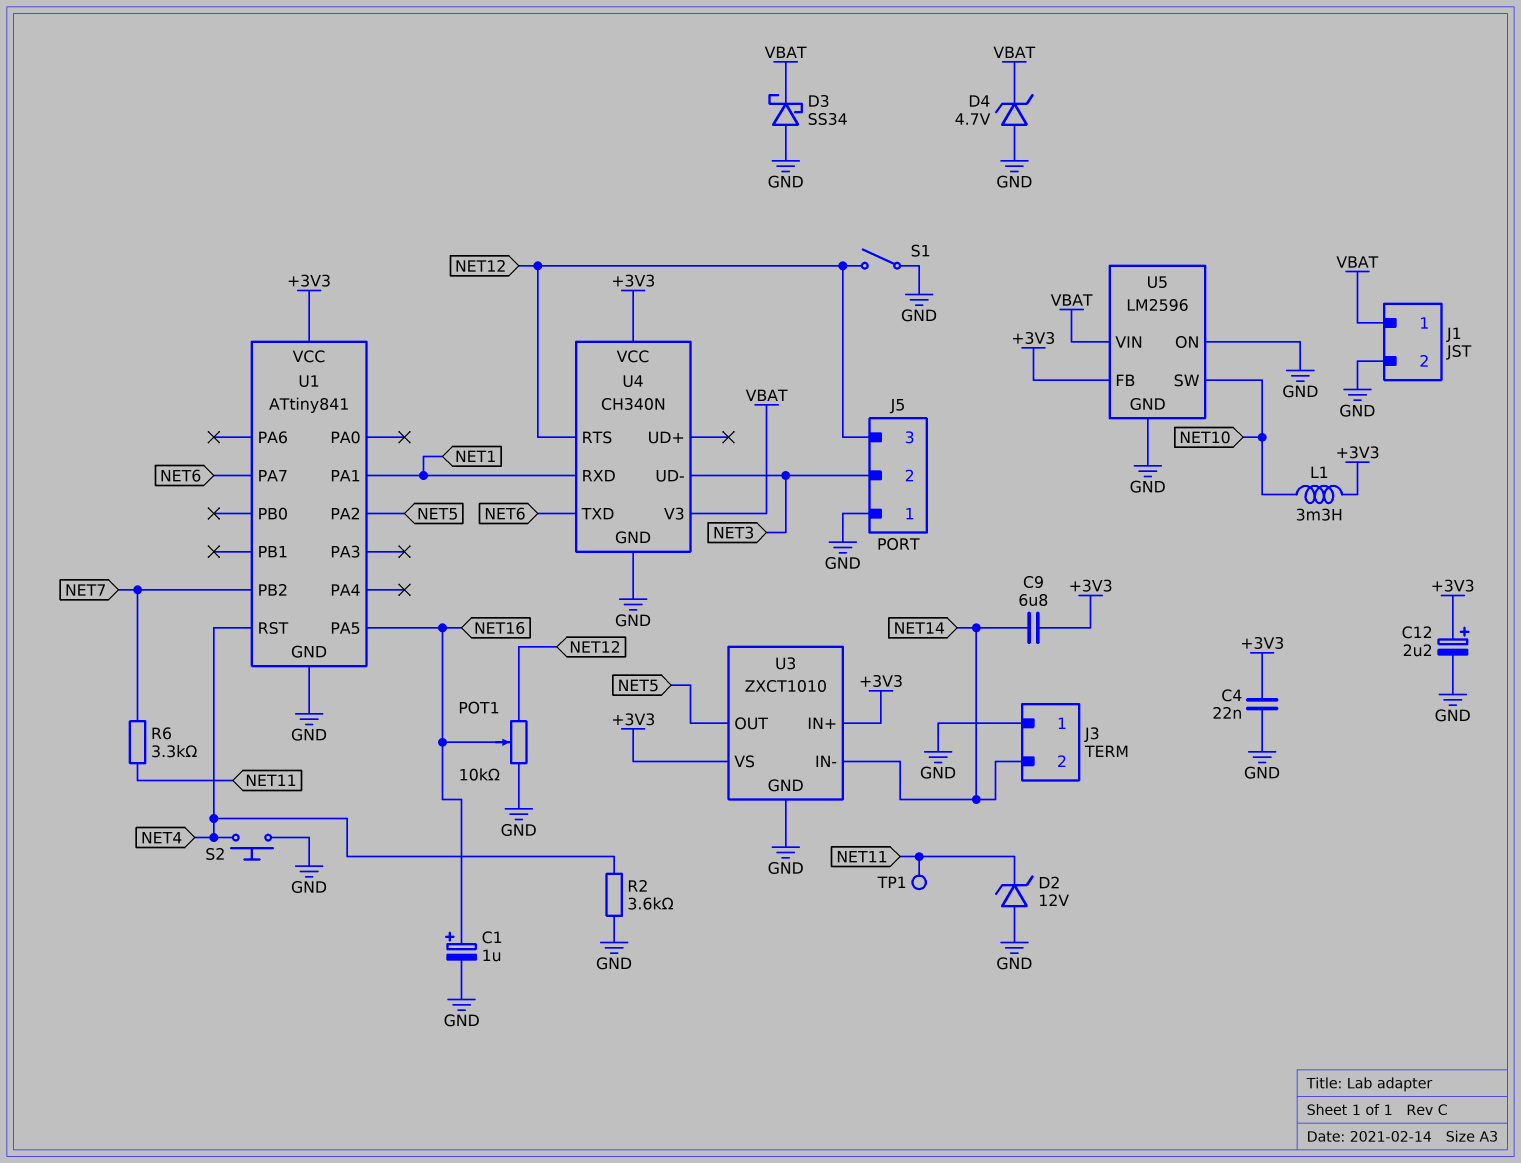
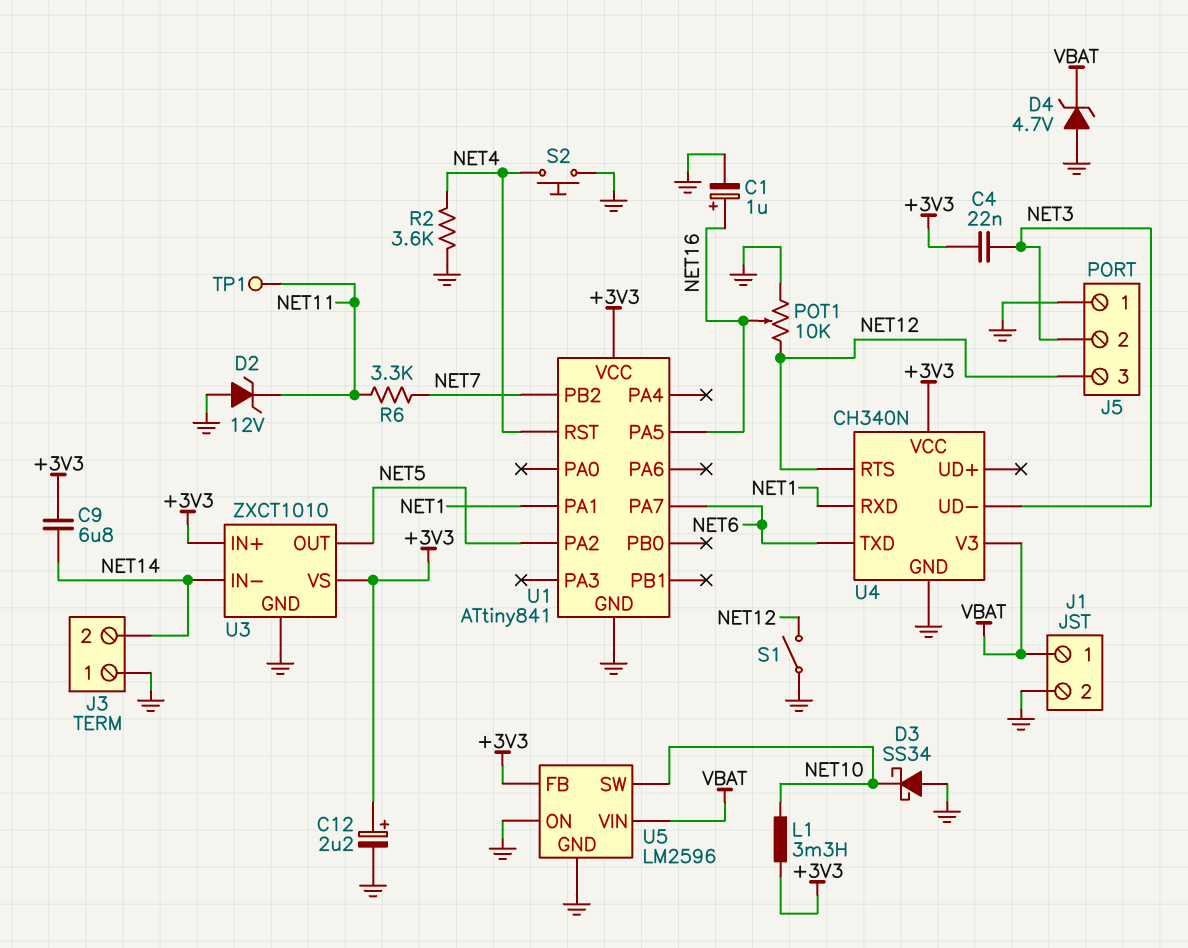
C4: 22nF (+3V3, GND) -> 22nF (+3V3, NET3)
D3: schottky SS34 (A GND, K VBAT) -> schottky SS34 (A GND, K NET10)

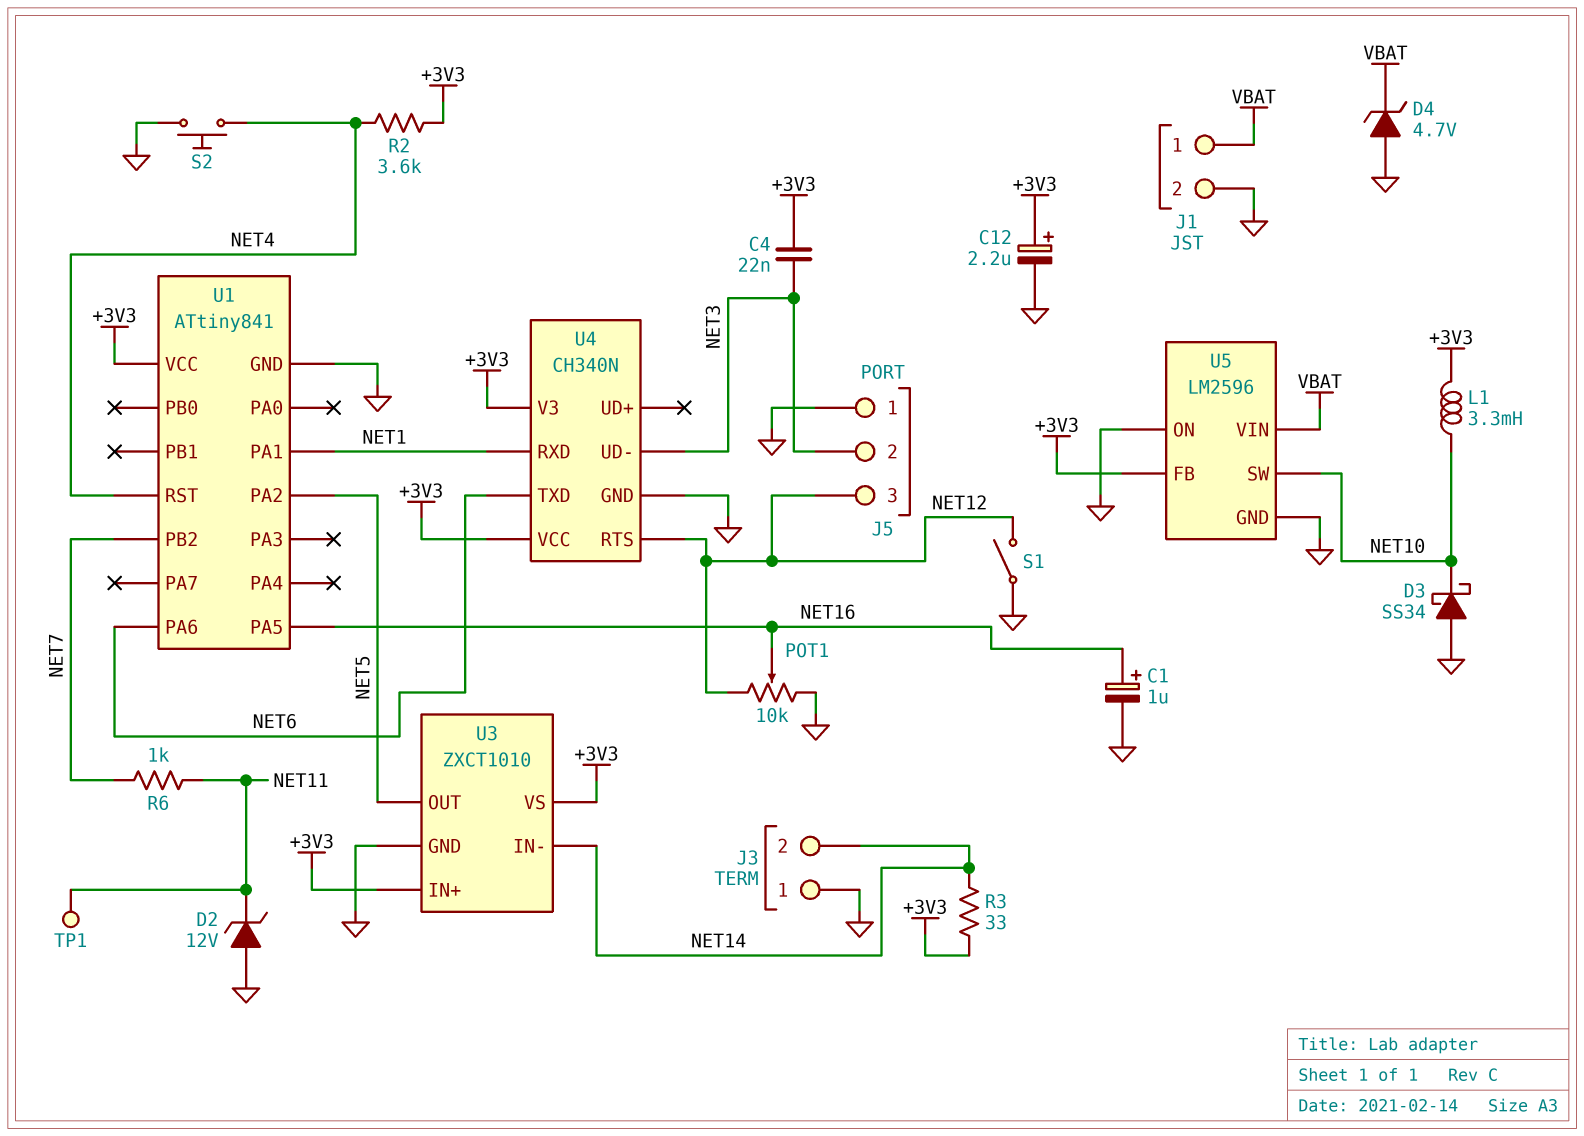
C9: 6.8uF (+3V3, NET14) -> none
R2: 3.6k (GND, NET4) -> 3.6k (+3V3, NET4)
R3: none -> 33 (+3V3, NET14)
R6: 3.3k (NET7, NET11) -> 1k (NET7, NET11)
U1 pin PA6: none -> NET6
U1 pin PA7: NET6 -> none
U4 pin V3: VBAT -> +3V3

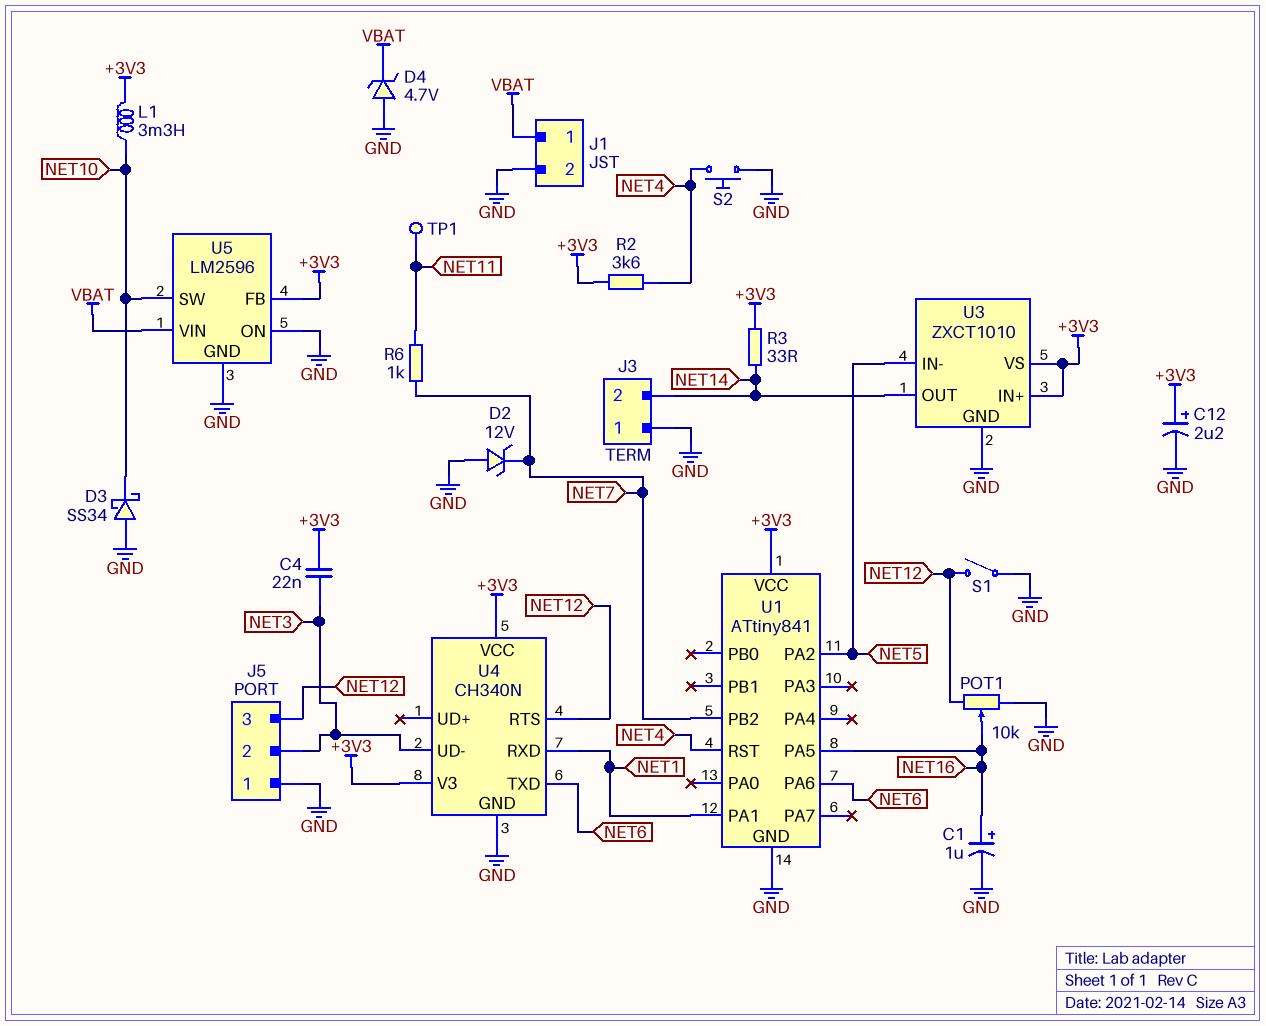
D2: zener 12V (A GND, K NET11) -> zener 12V (A GND, K NET7)
U3 pin IN-: NET14 -> NET5
U3 pin OUT: NET5 -> NET14

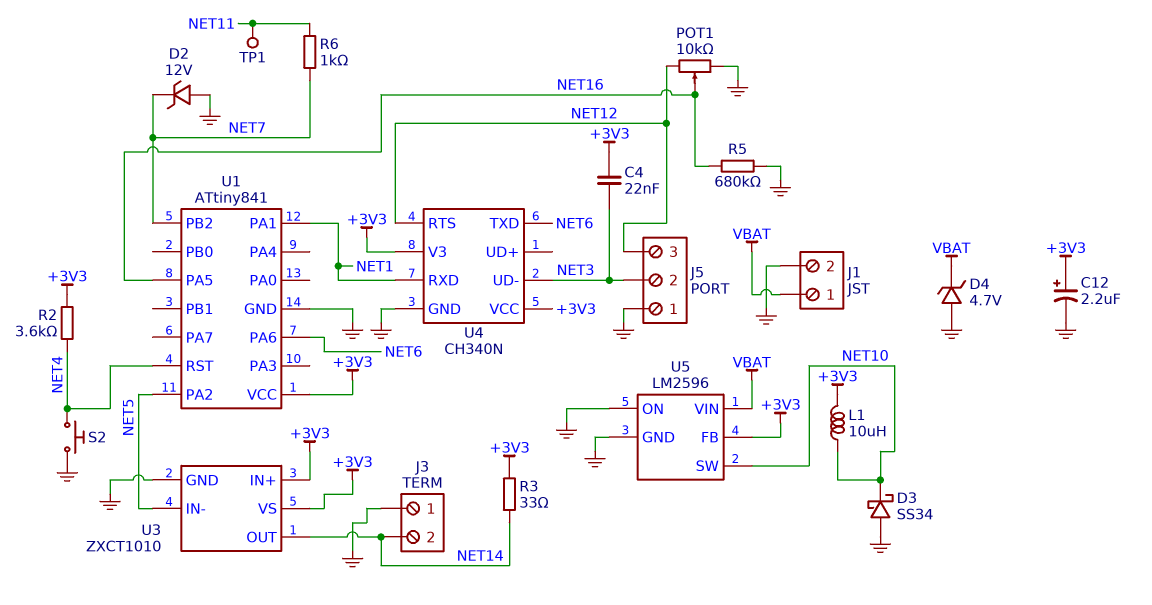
C1: 1uF (plus NET16, minus GND) -> none
L1: 3.3mH (+3V3, NET10) -> 10uH (+3V3, NET10)
R5: none -> 680k (GND, NET16)
S1: switch (GND, NET12) -> none

